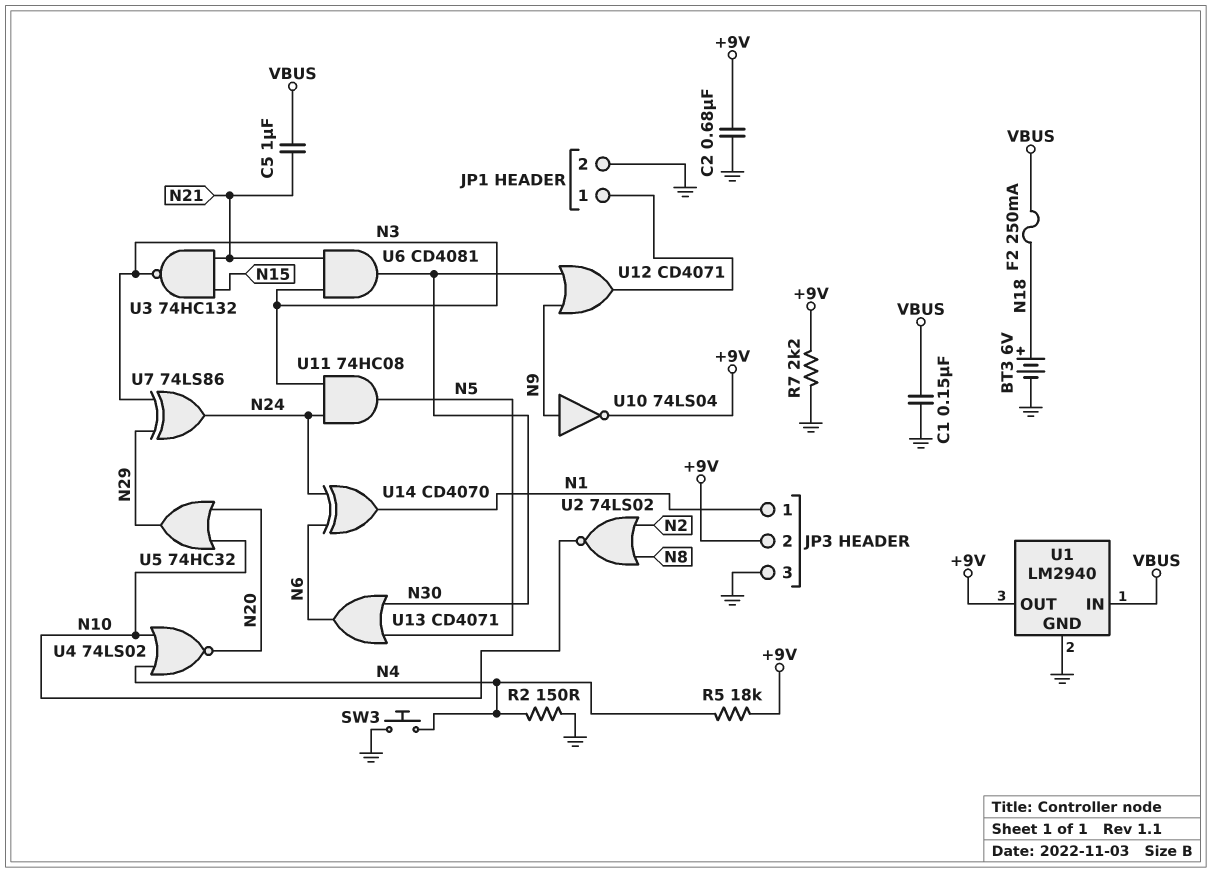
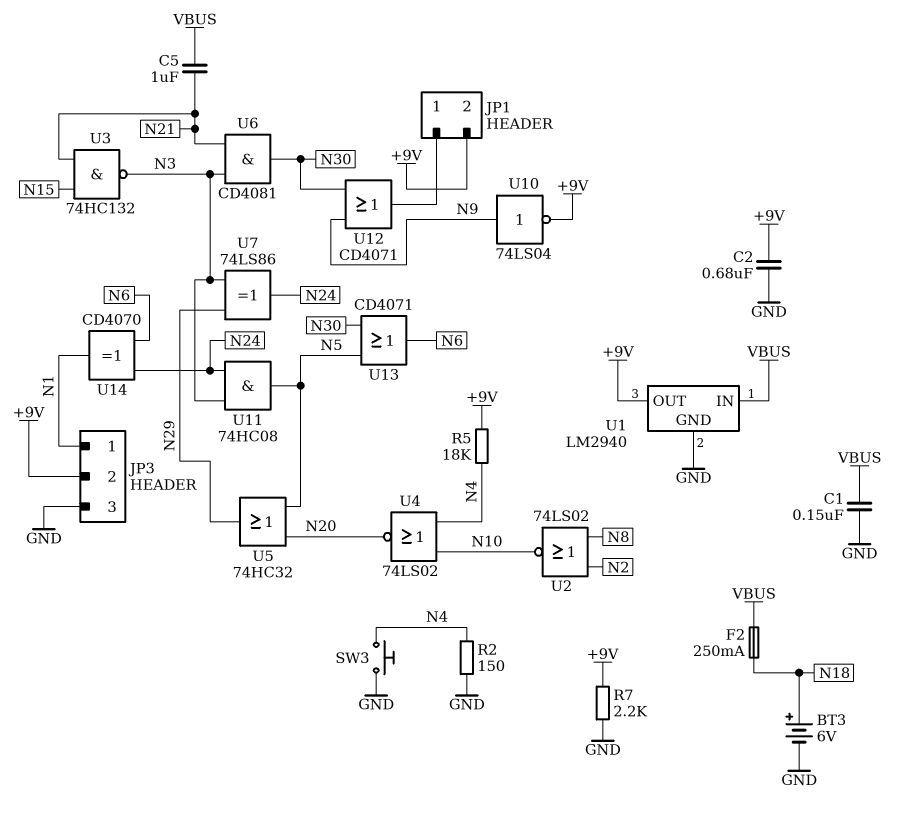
JP1 pin 2: GND -> +9V
U5: OR 74HC32 (in N10, in N20, out N29) -> OR 74HC32 (in N5, in N20, out N29)

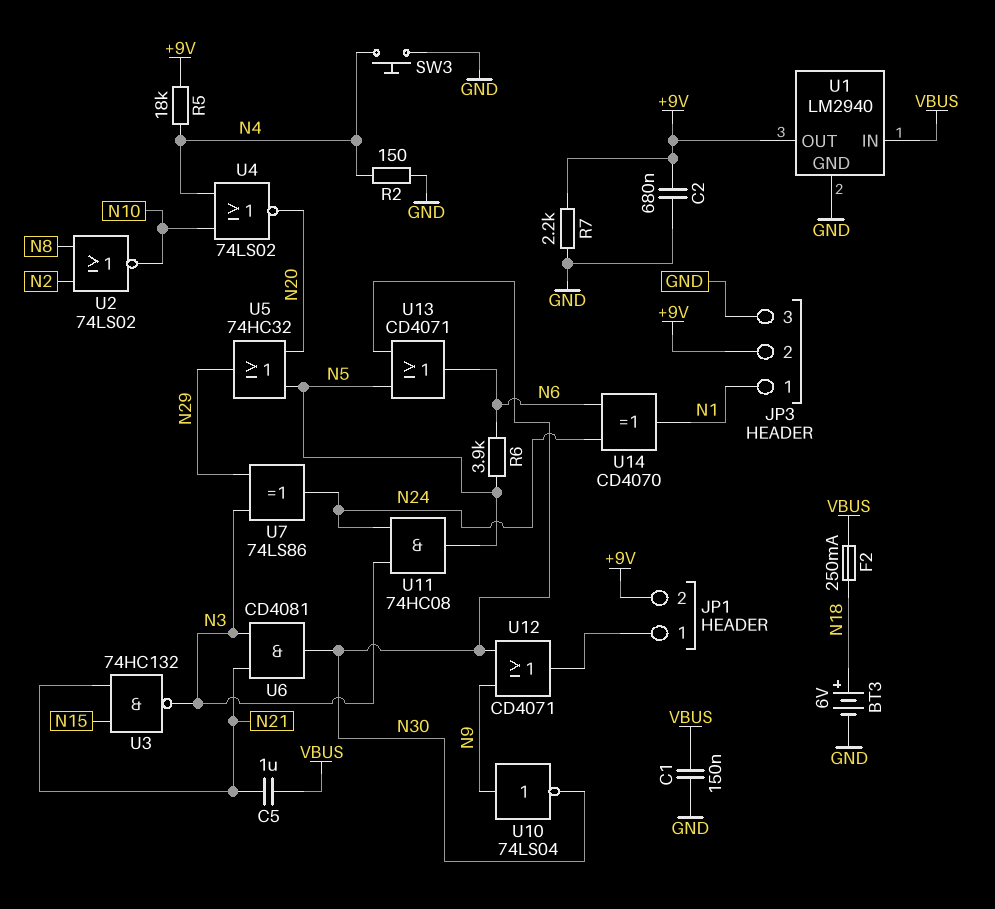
R6: none -> 3.9k (N5, N6)
U10: NOT 74LS04 (in N9, out +9V) -> NOT 74LS04 (in N9, out N30)

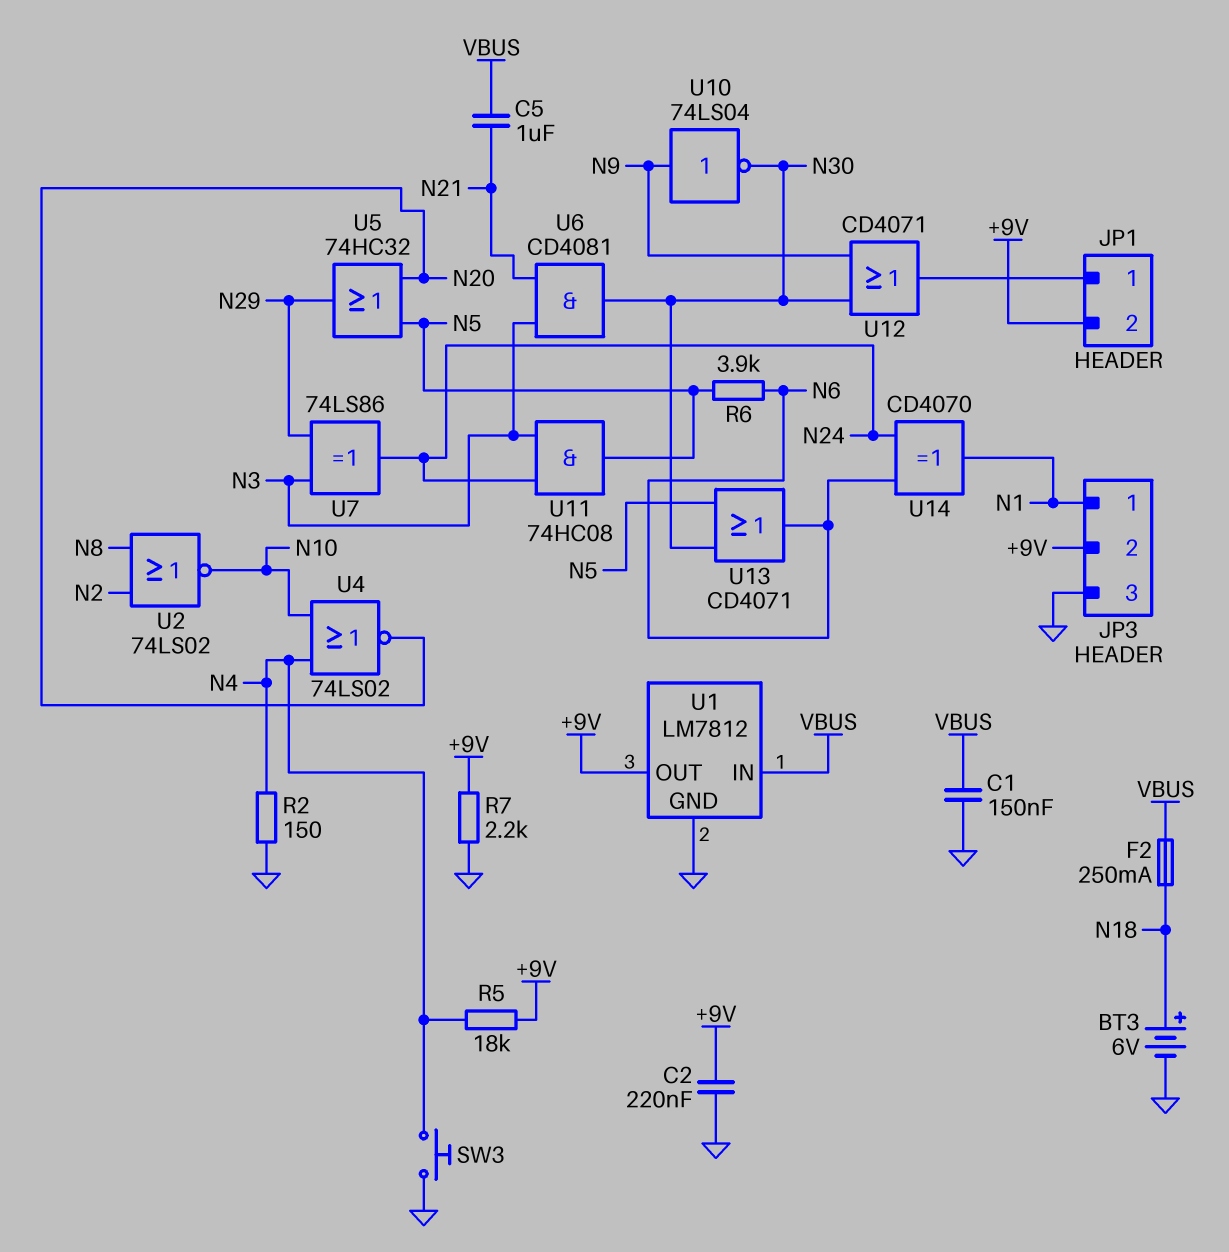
C2: 680nF (+9V, GND) -> 220nF (+9V, GND)
U1: LM2940 -> LM7812
U3: NAND 74HC132 (in N15, in N21, out N3) -> none

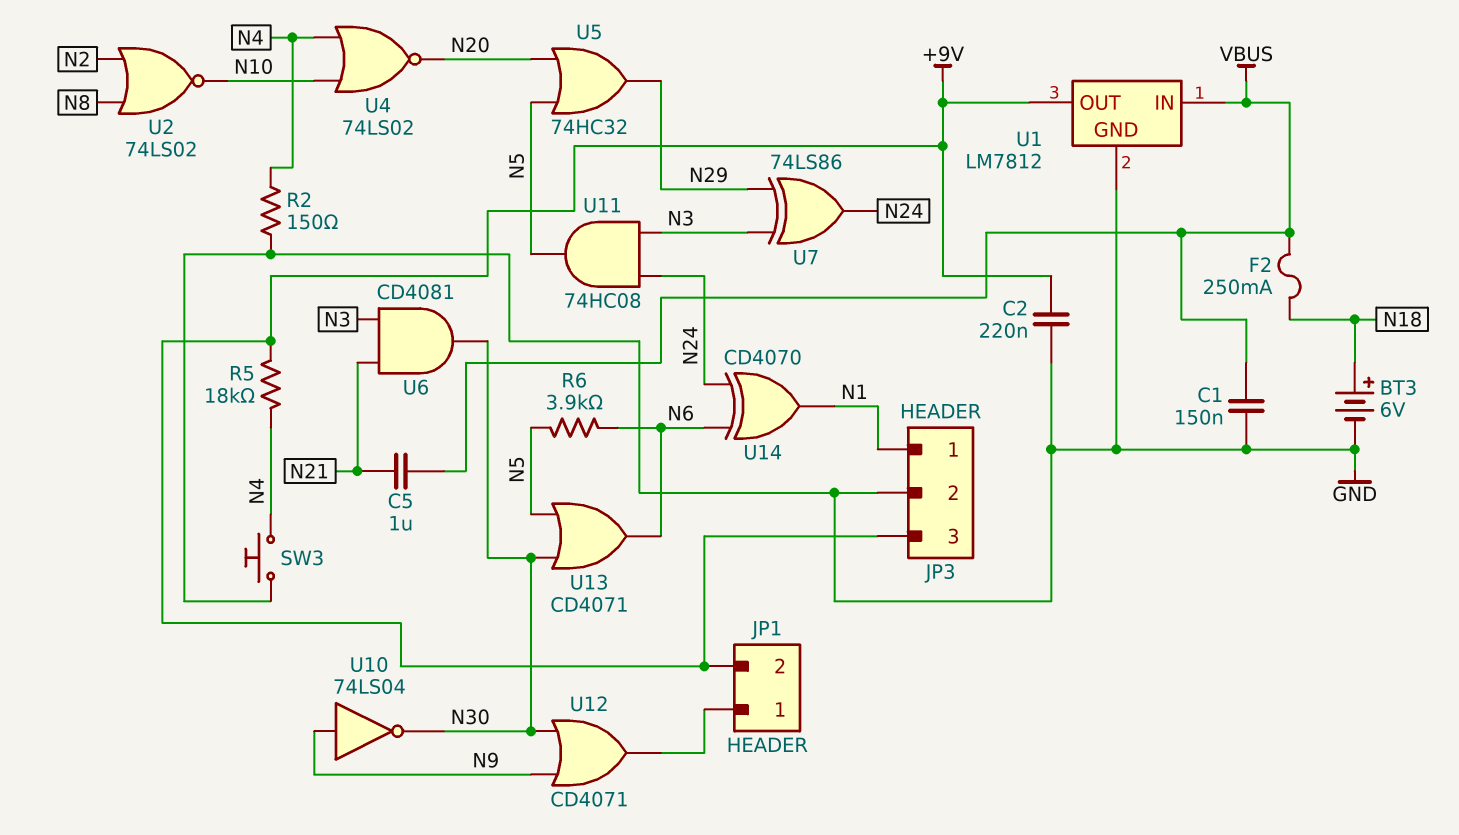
JP3 pin 2: +9V -> GND
JP3 pin 3: GND -> +9V
R7: 2.2k (+9V, GND) -> none

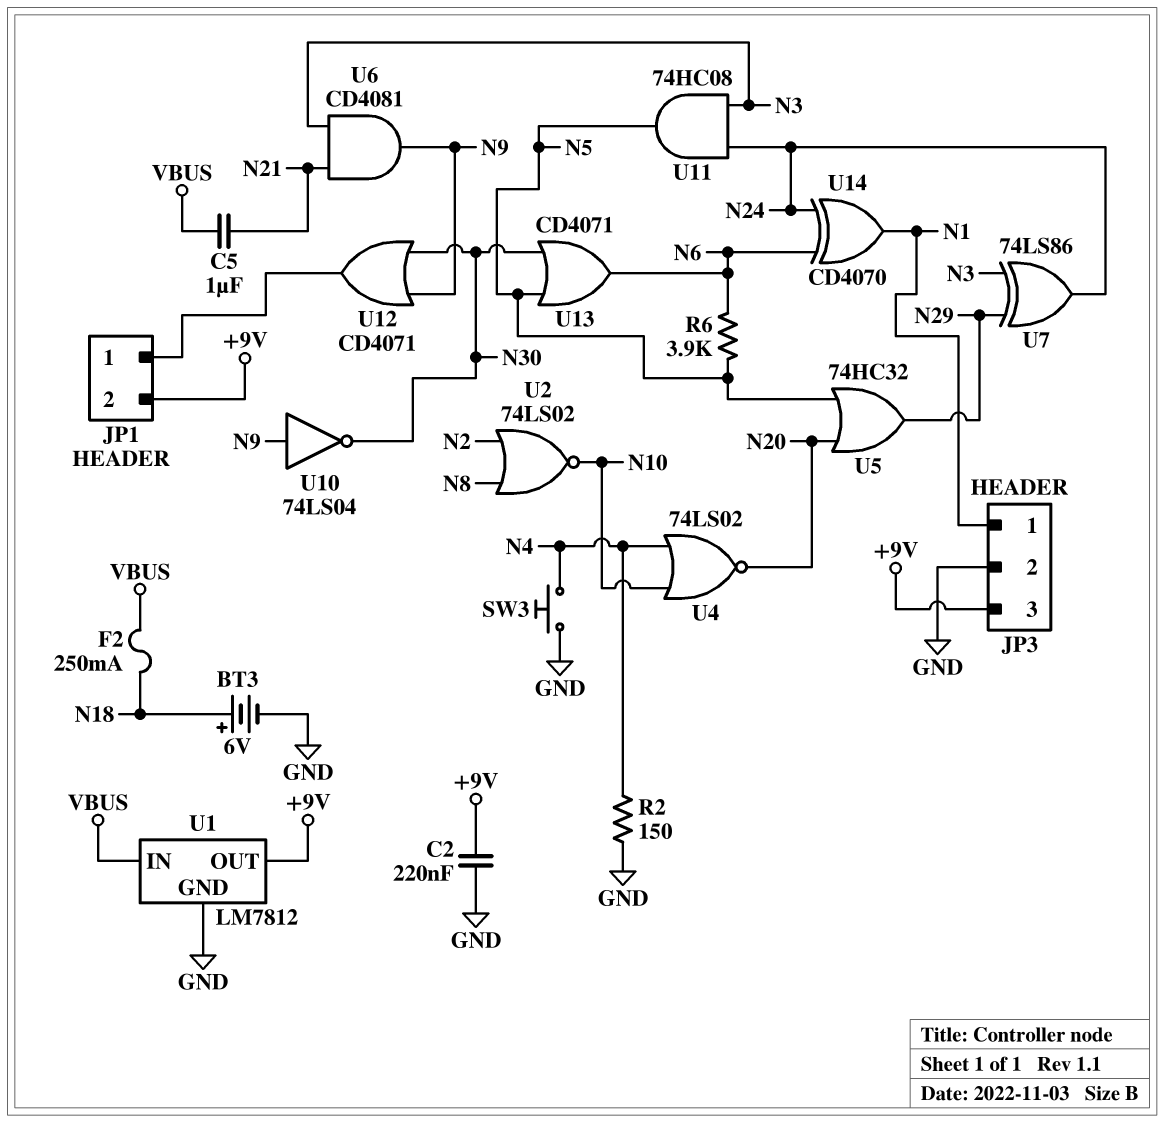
C1: 150nF (GND, VBUS) -> none
R5: 18k (+9V, N4) -> none
U6: AND CD4081 (in N3, in N21, out N30) -> AND CD4081 (in N3, in N21, out N9)

